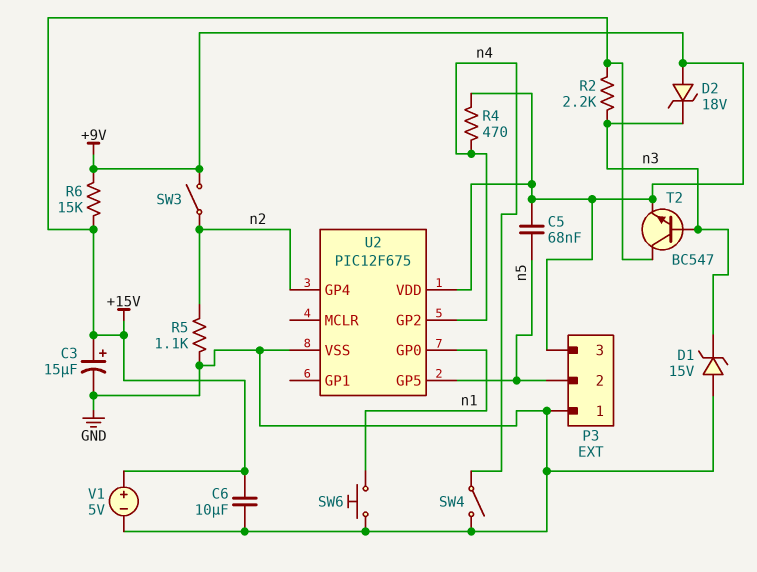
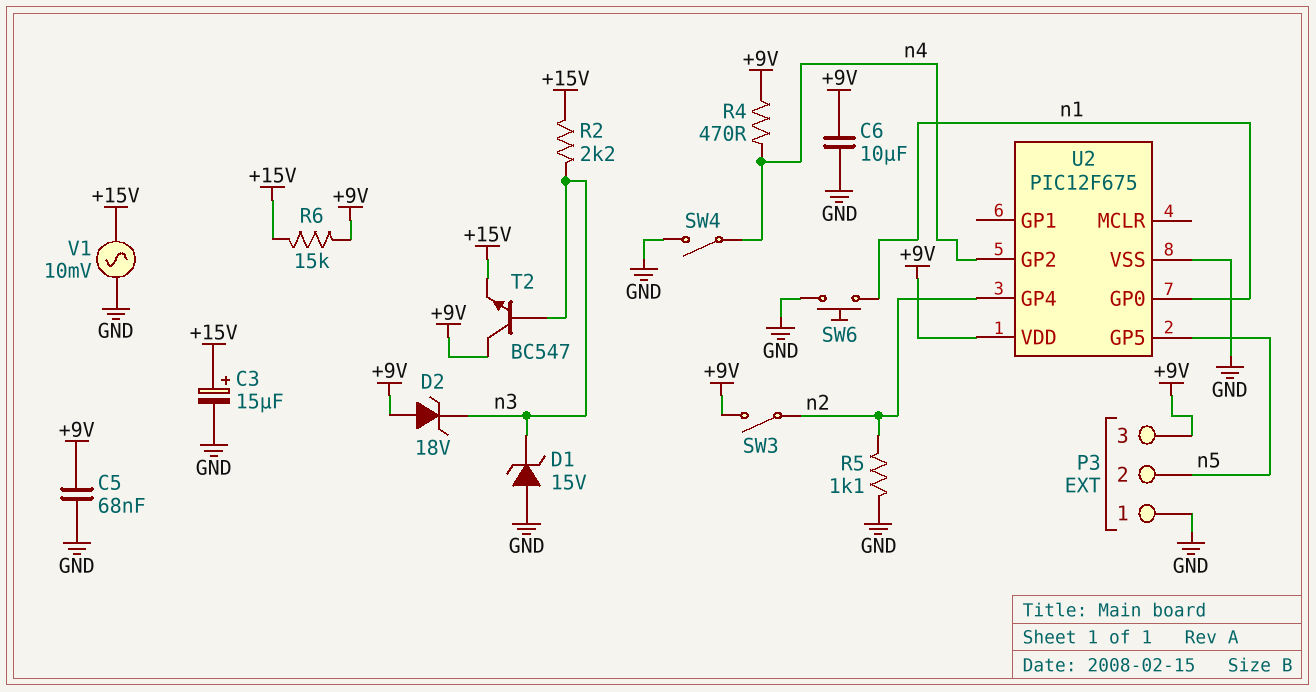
C5: 68nF (+9V, n5) -> 68nF (+9V, GND)
C6: 10uF (+15V, GND) -> 10uF (+9V, GND)
T2: NPN BC547 (B n3, C +15V, E +9V) -> NPN BC547 (B n3, C +9V, E +15V)
V1: 5V (plus +15V, minus GND) -> AC 10mV (+15V, GND)

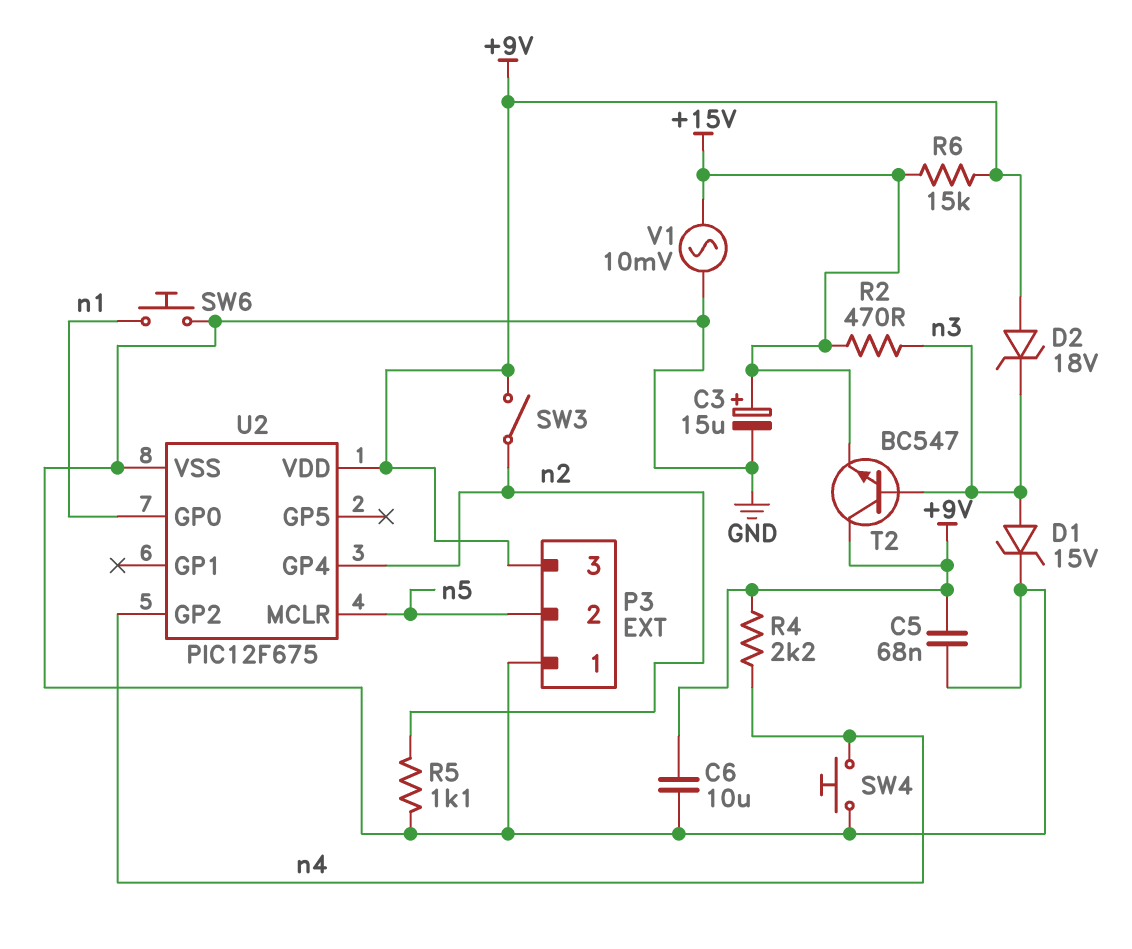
D1: zener 15V (A GND, K n3) -> zener 15V (A n3, K GND)
R2: 2.2k (+15V, n3) -> 470 (+15V, n3)
R4: 470 (+9V, n4) -> 2.2k (+9V, n4)
SW4: switch (GND, n4) -> button (GND, n4)
U2 pin GP5: n5 -> none
U2 pin MCLR: none -> n5

